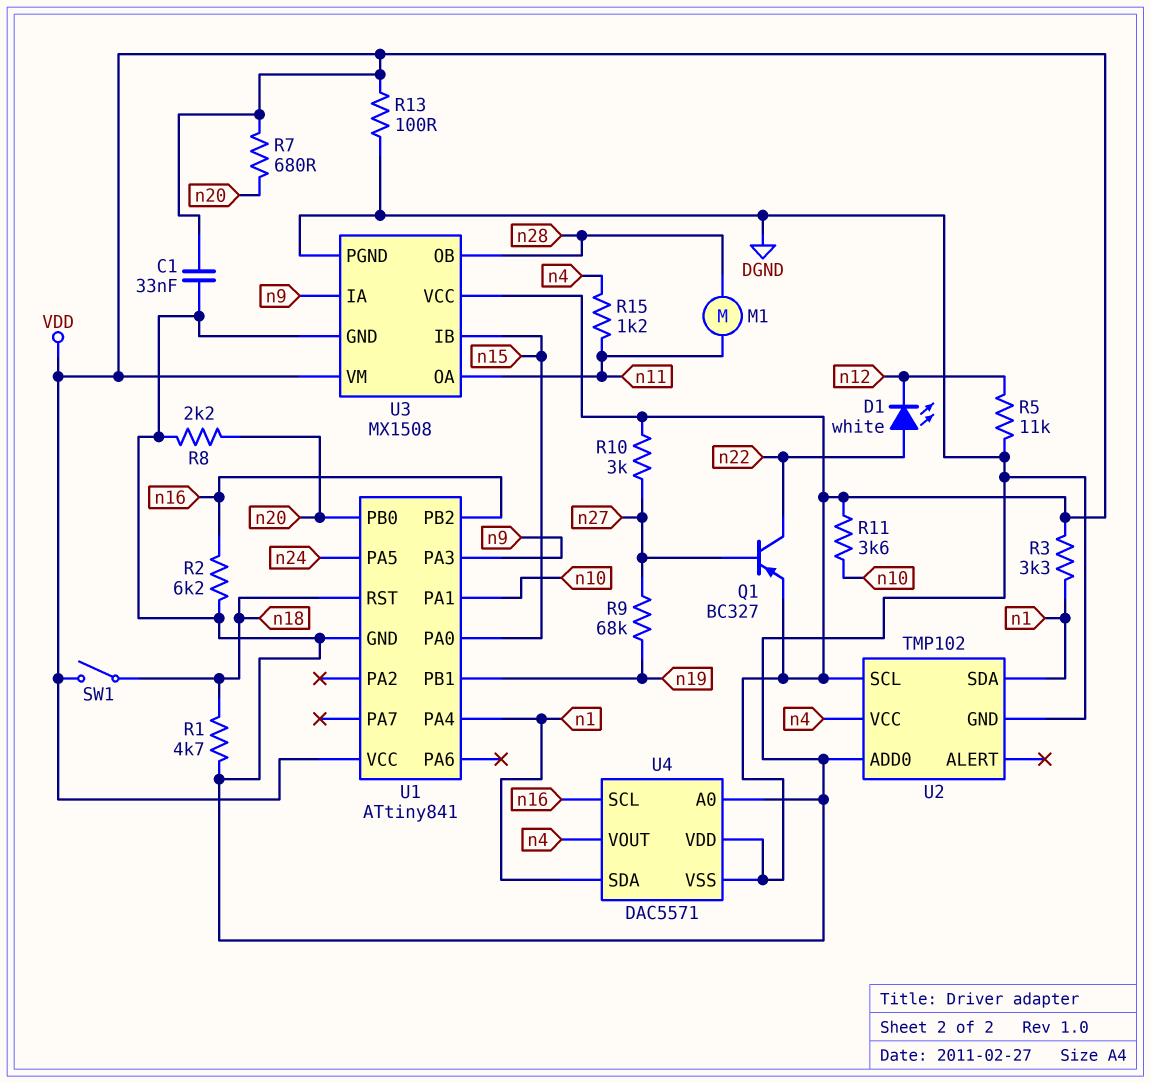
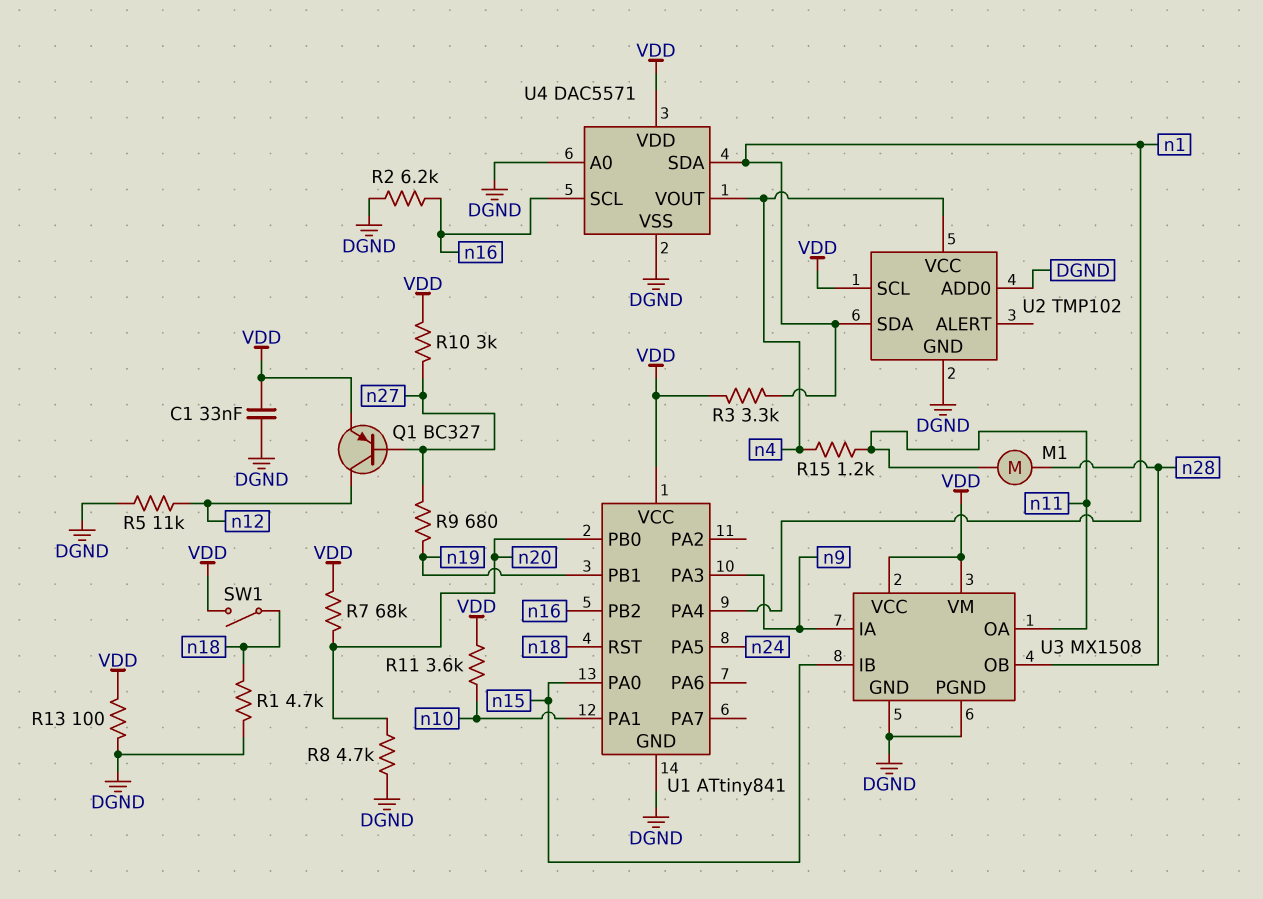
D1: LED white (A n22, K n12) -> none
Q1: PNP BC327 (B n27, C n22, E VDD) -> PNP BC327 (B n27, C n12, E VDD)
R7: 680 (VDD, n20) -> 68k (VDD, n20)
R8: 2.2k (DGND, n20) -> 4.7k (DGND, n20)
R9: 68k (n19, n27) -> 680 (n19, n27)
U4 pin VSS: VDD -> DGND

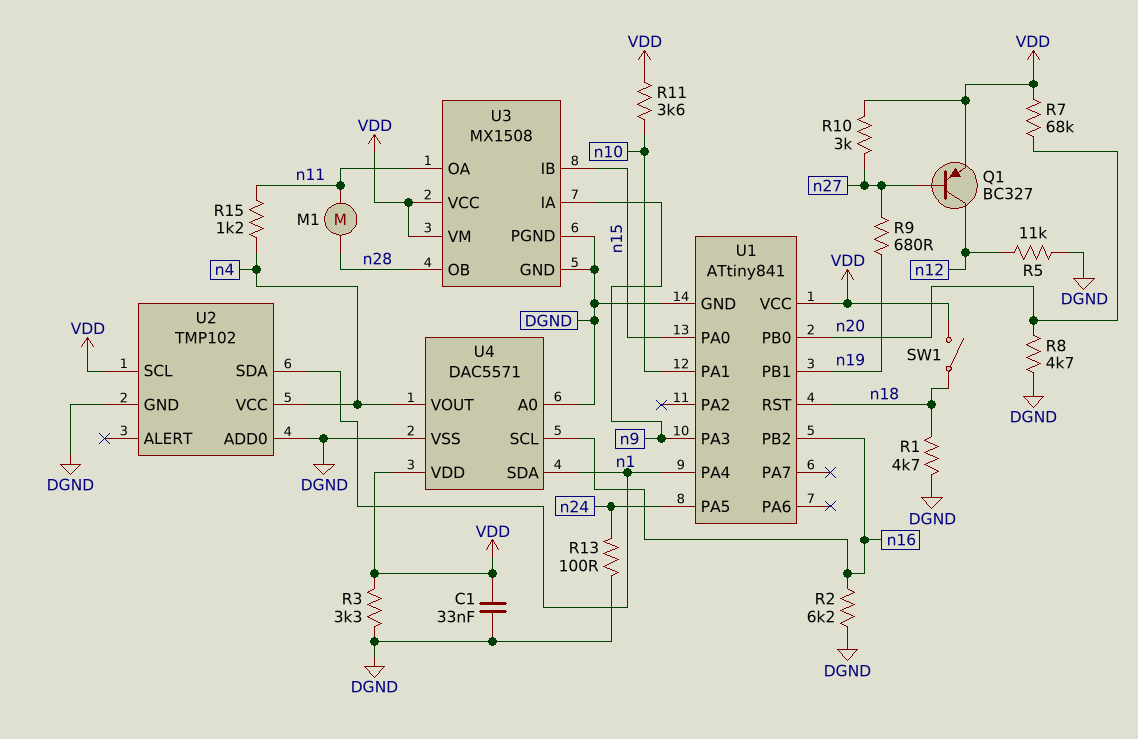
R3: 3.3k (VDD, n1) -> 3.3k (DGND, VDD)
R13: 100 (DGND, VDD) -> 100 (DGND, n24)

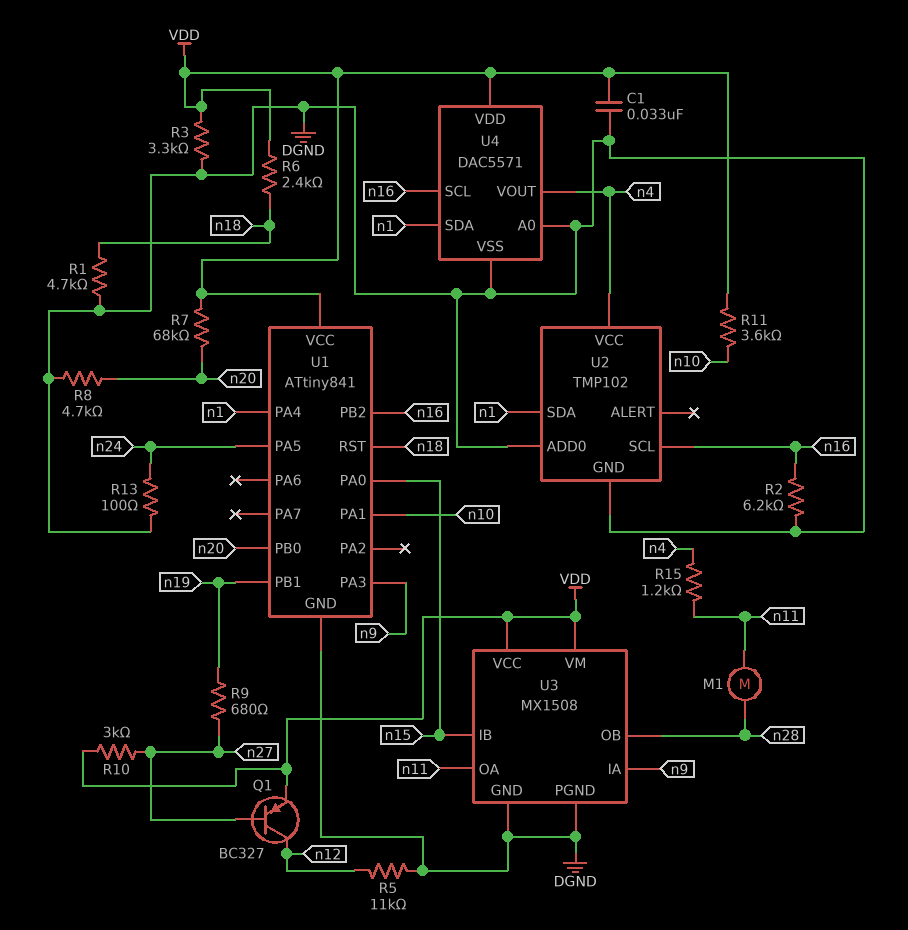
R6: none -> 2.4k (VDD, n18)
SW1: switch (VDD, n18) -> none
U2 pin SCL: VDD -> n16

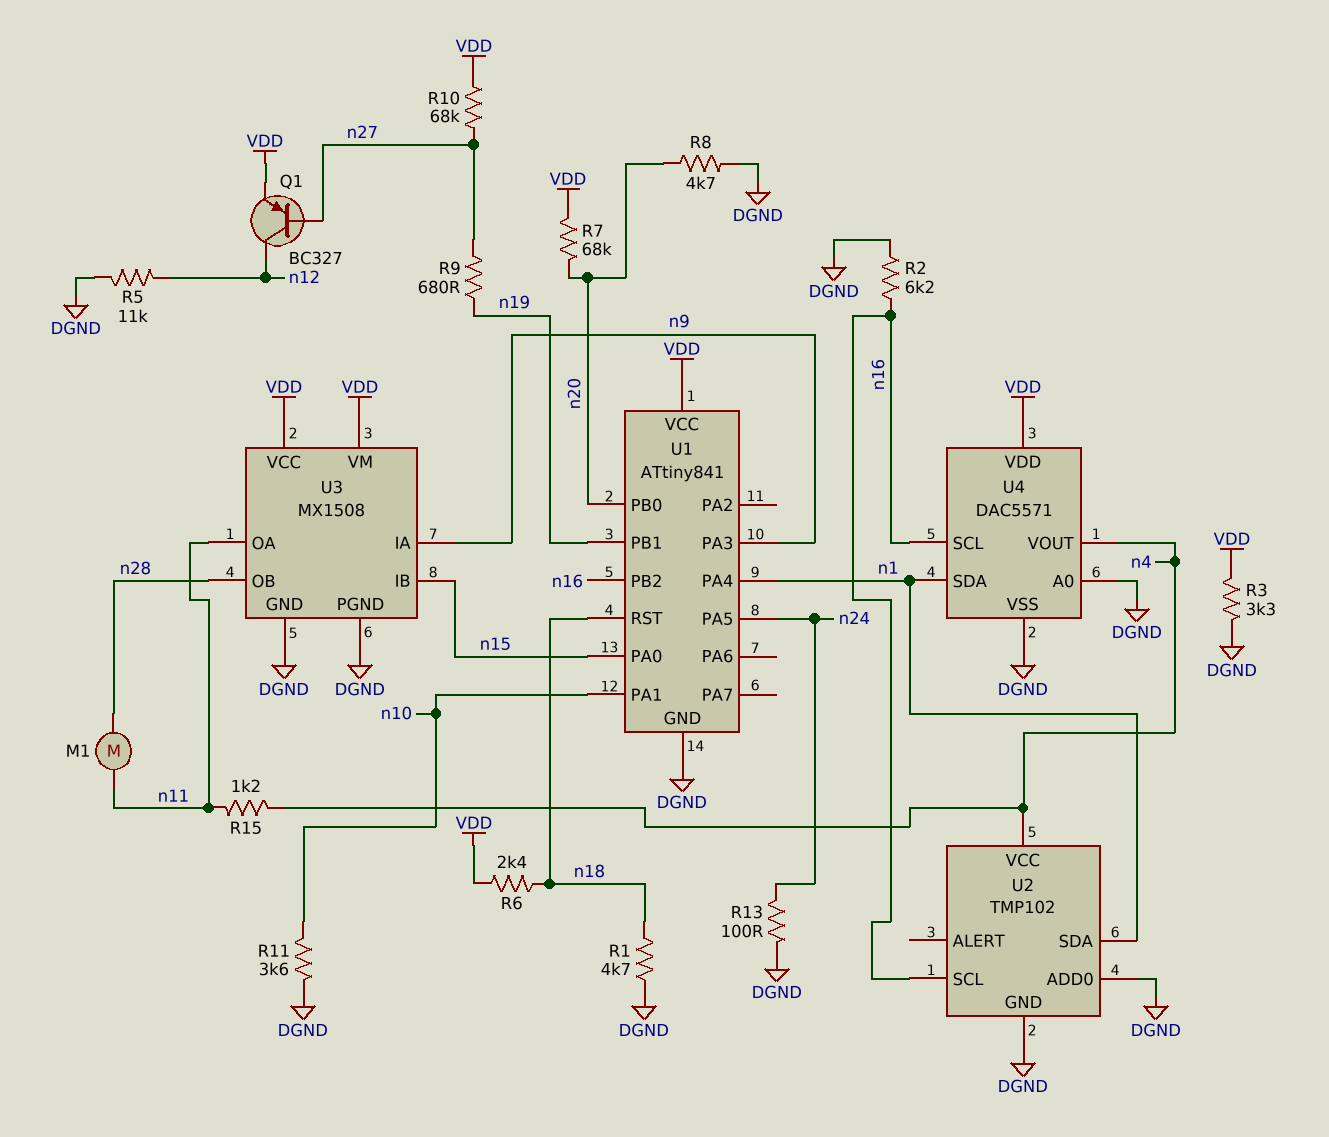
C1: 33nF (DGND, VDD) -> none
R10: 3k (VDD, n27) -> 68k (VDD, n27)
R11: 3.6k (VDD, n10) -> 3.6k (DGND, n10)

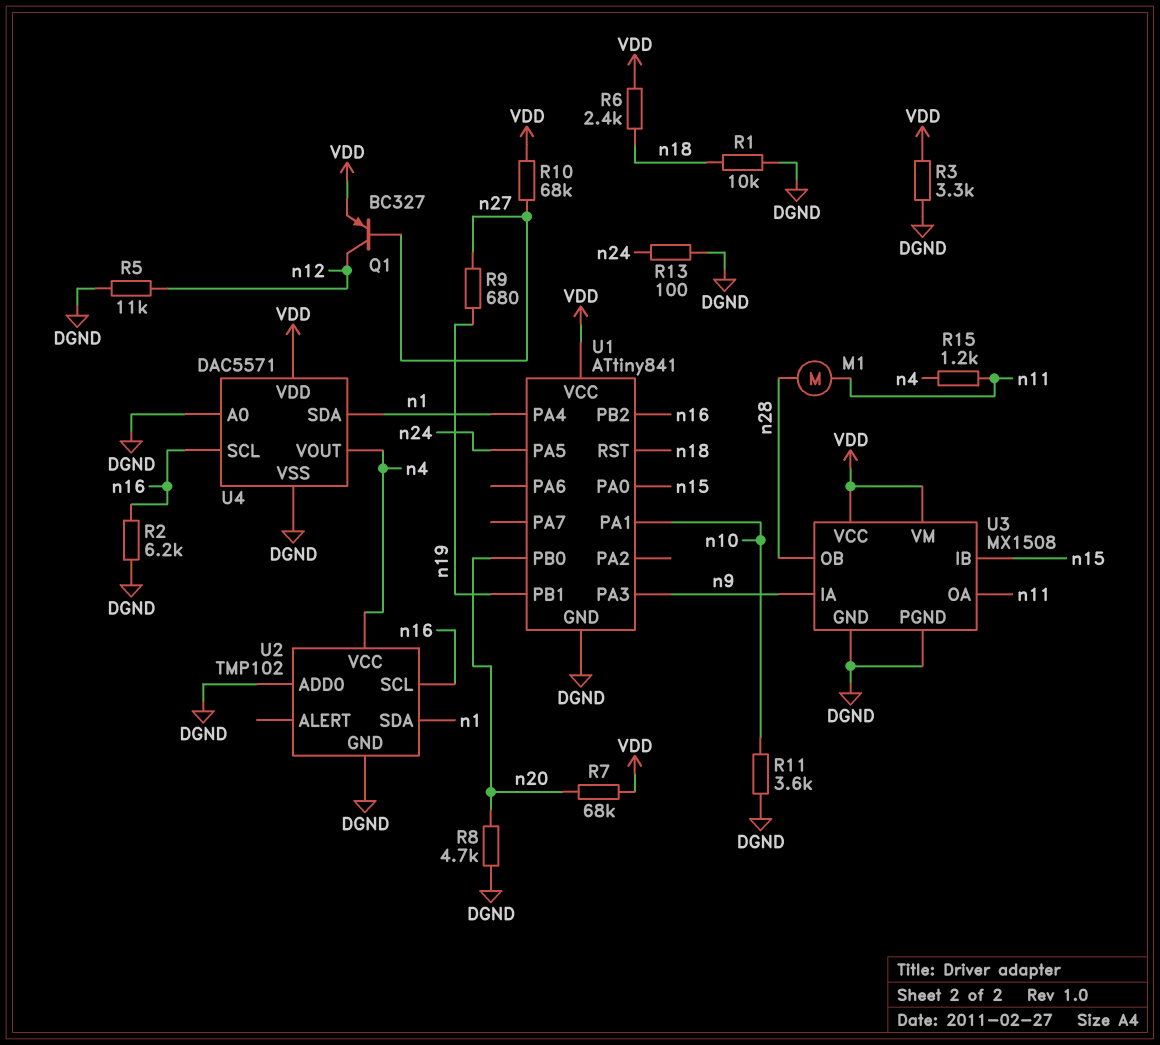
R1: 4.7k (DGND, n18) -> 10k (DGND, n18)

